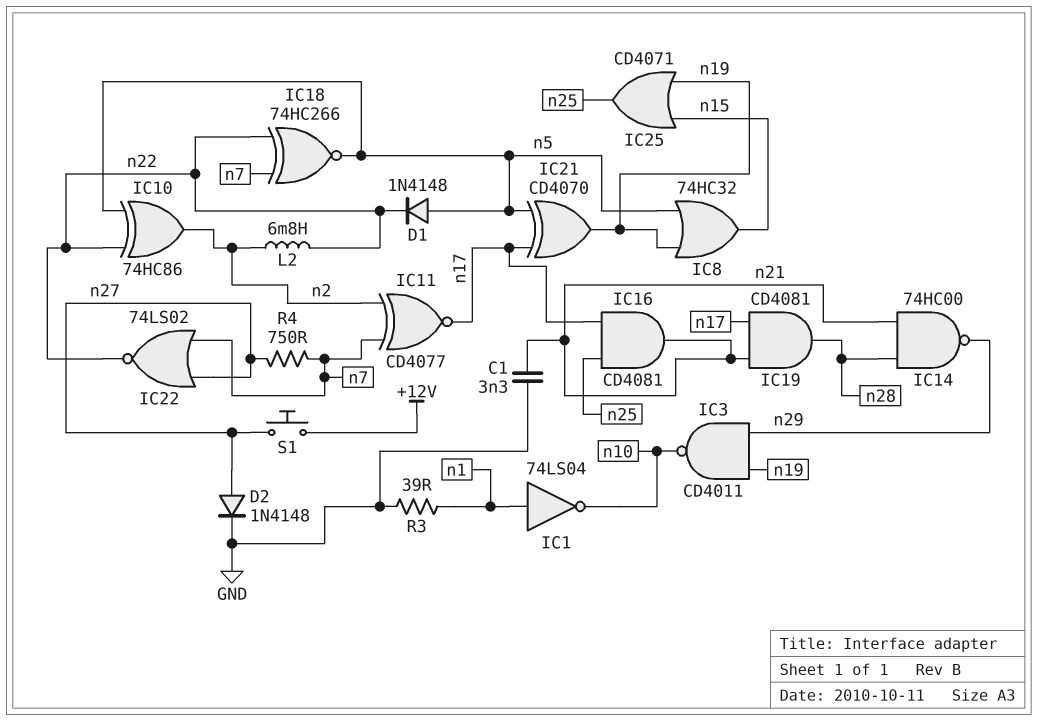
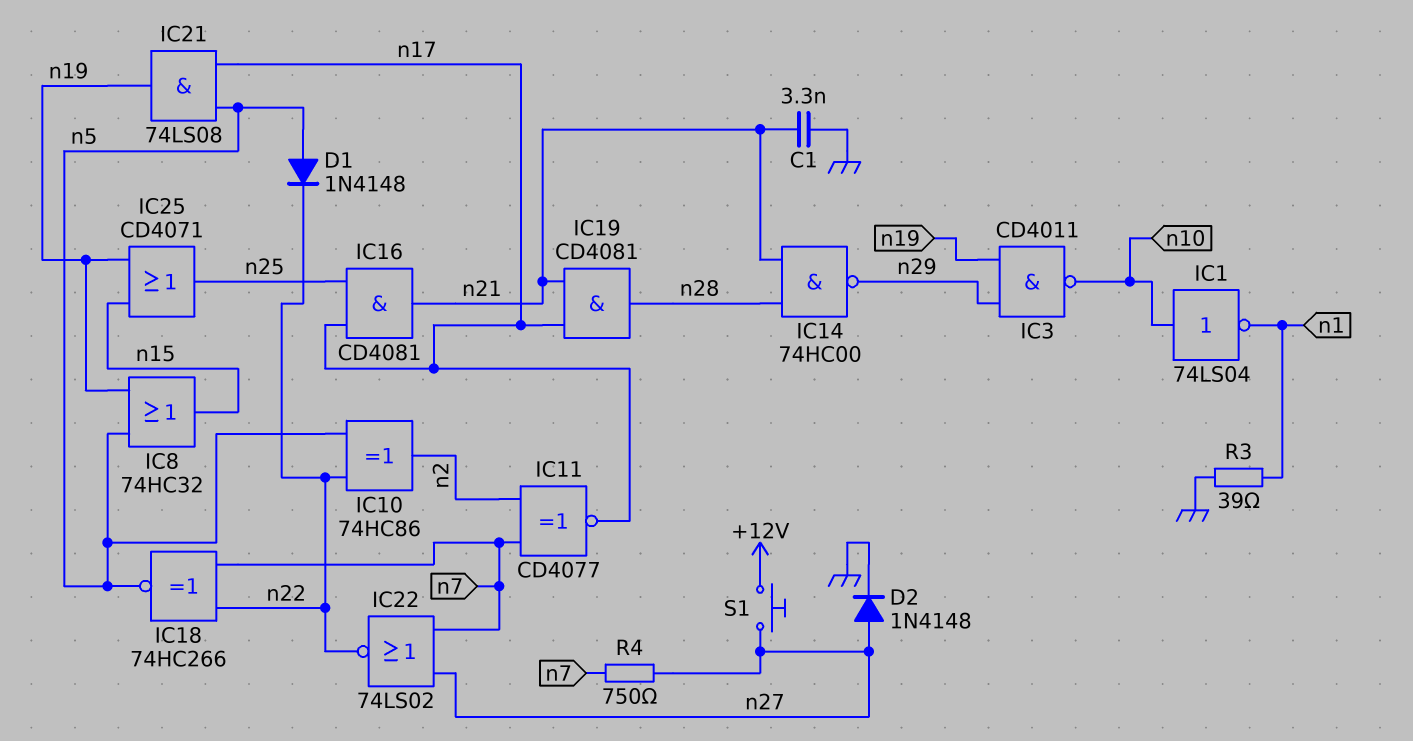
IC1: NOT 74LS04 (in n1, out n10) -> NOT 74LS04 (in n10, out n1)
IC21: XOR CD4070 (in n5, in n17, out n19) -> AND 74LS08 (in n5, in n17, out n19)
L2: 6.8mH (n2, n22) -> none

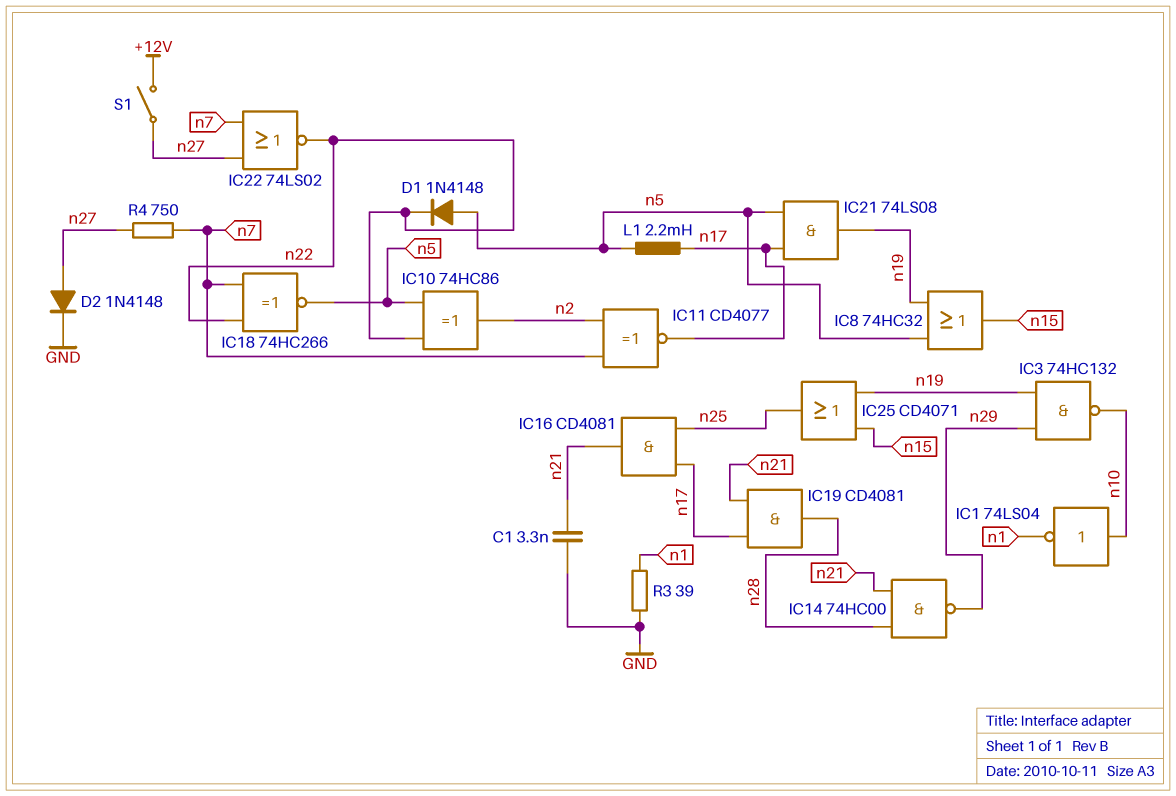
IC3: NAND CD4011 (in n19, in n29, out n10) -> NAND 74HC132 (in n19, in n29, out n10)
L1: none -> 2.2mH (n5, n17)
S1: button (+12V, n27) -> switch (+12V, n27)

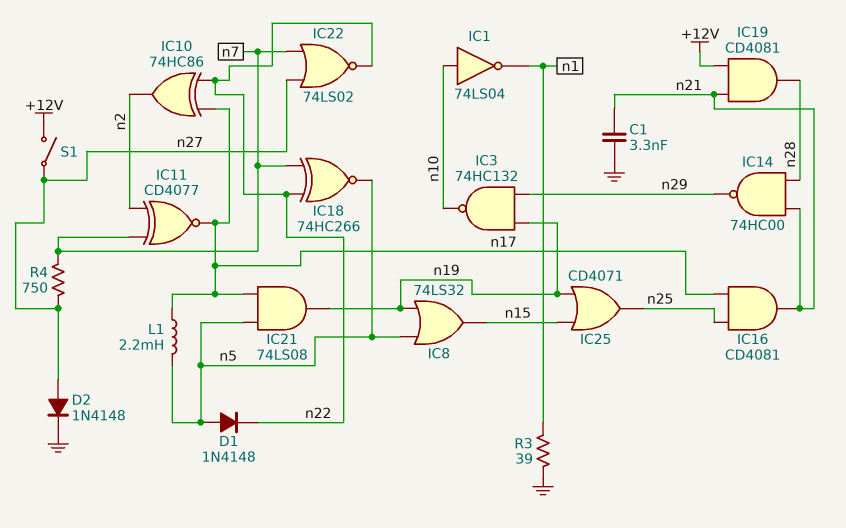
IC8: OR 74HC32 (in n5, in n19, out n15) -> OR 74LS32 (in n5, in n19, out n15)
IC10: XOR 74HC86 (in n5, in n22, out n2) -> XOR 74HC86 (in n17, in n22, out n2)
IC19: AND CD4081 (in n17, in n21, out n28) -> AND CD4081 (in +12V, in n21, out n28)

